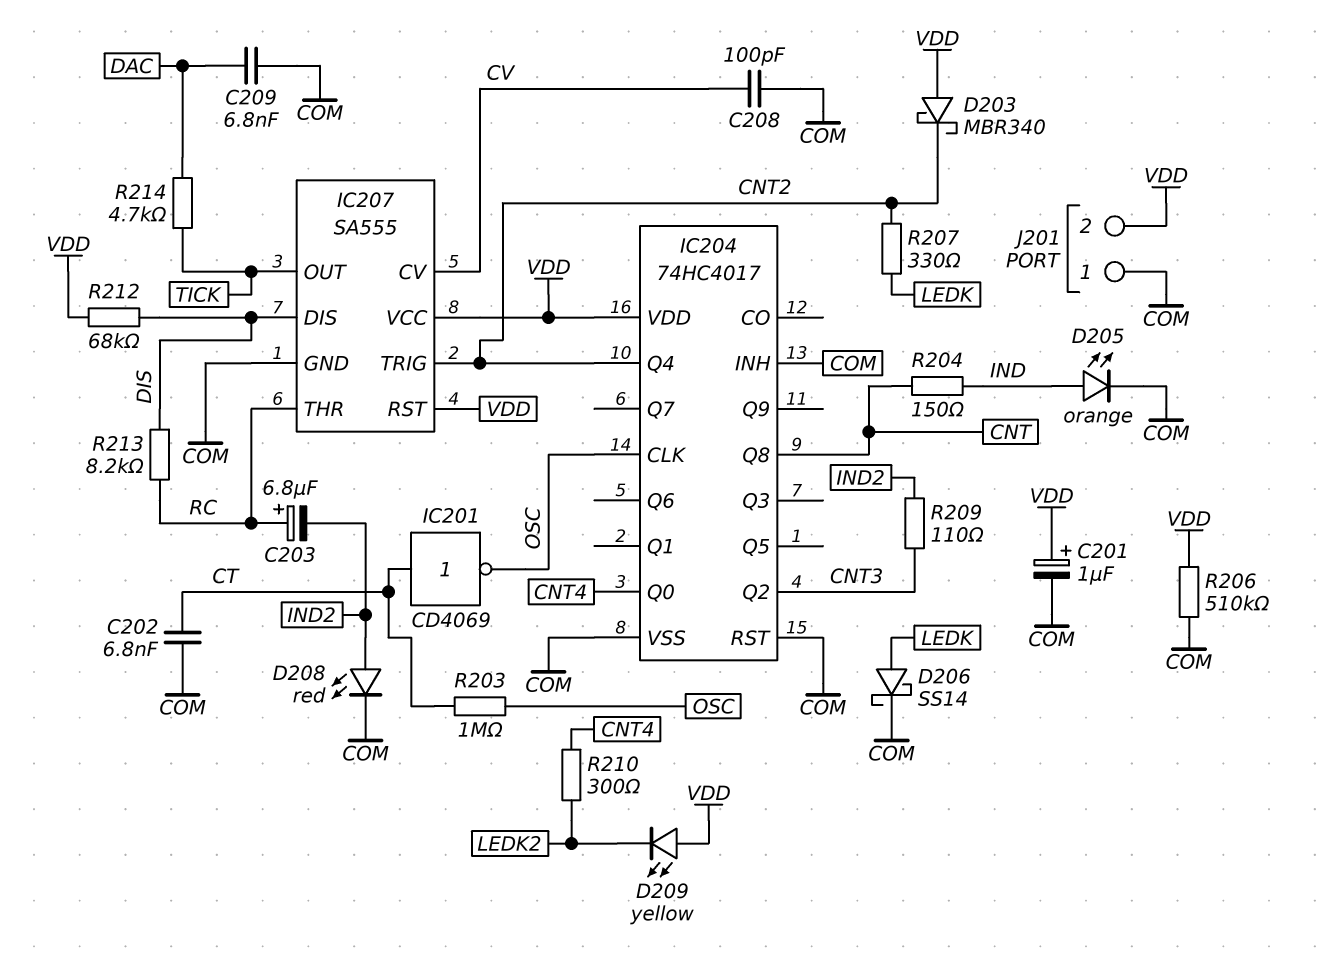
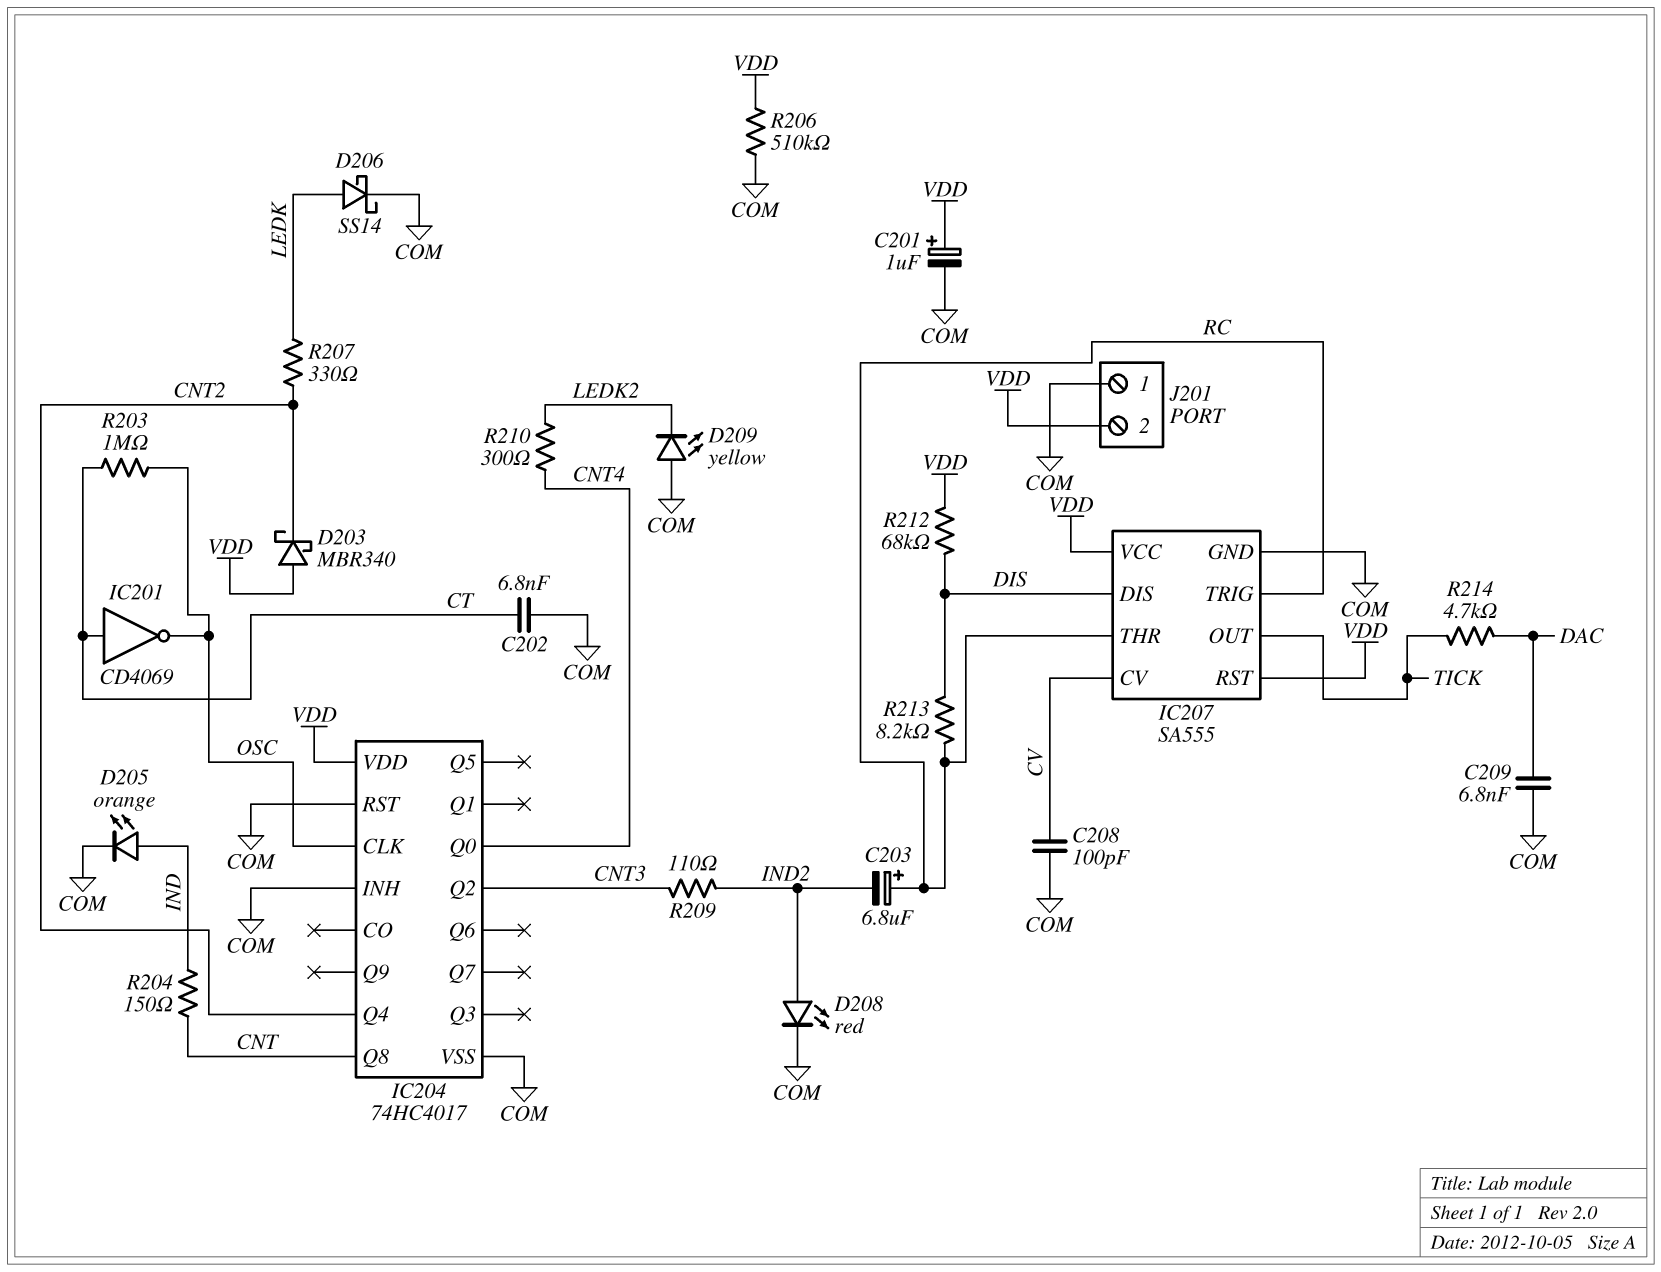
D209: LED yellow (A VDD, K LEDK2) -> LED yellow (A COM, K LEDK2)
IC207 pin TRIG: CNT2 -> RC

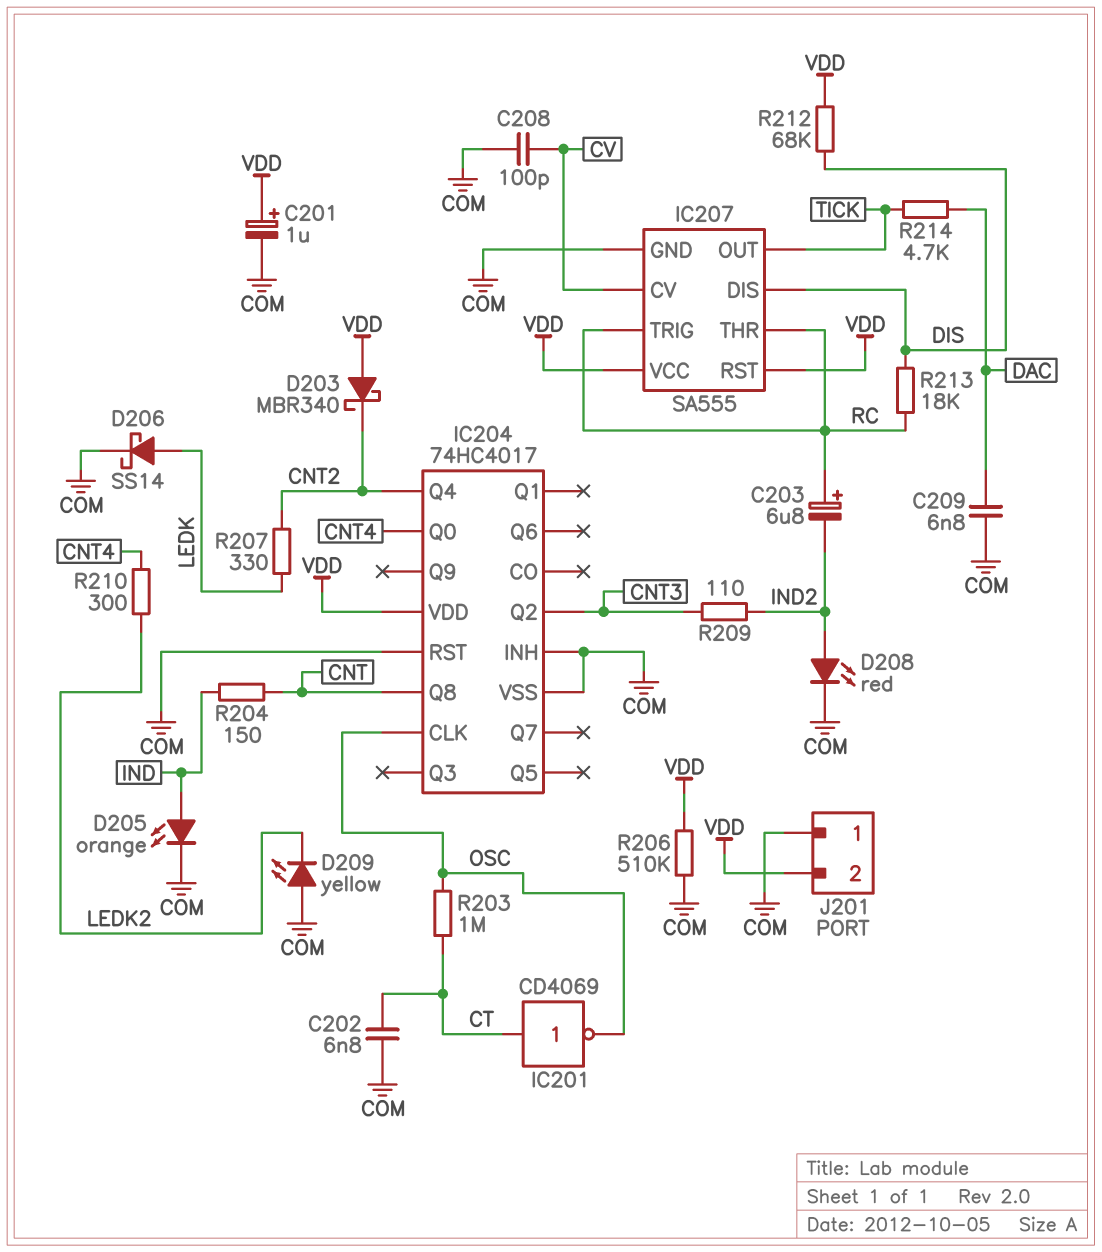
R213: 8.2k (DIS, RC) -> 18k (DIS, RC)

